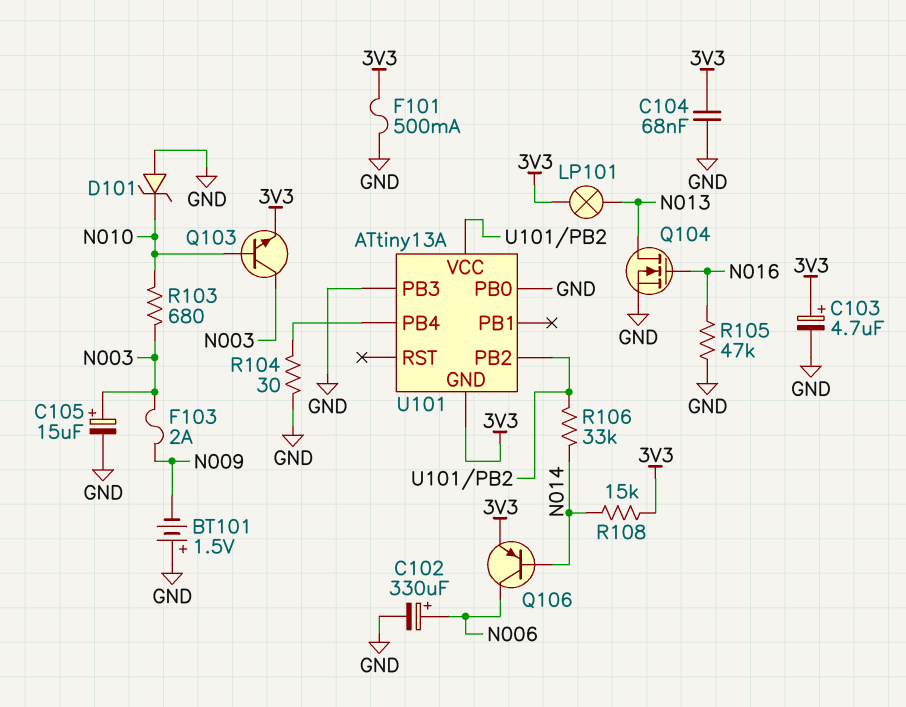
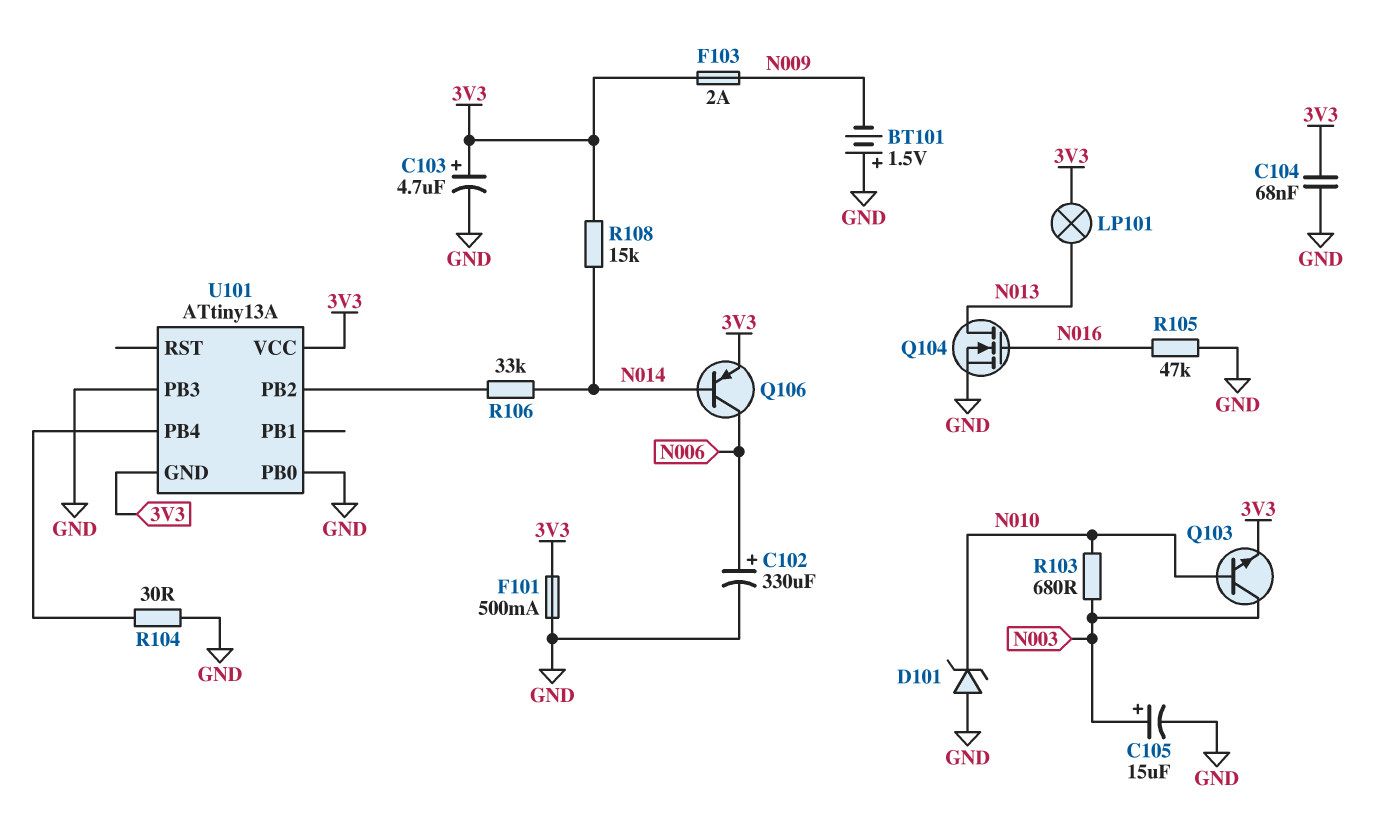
F103: 2A (N003, N009) -> 2A (3V3, N009)
U101 pin VCC: U101/PB2 -> 3V3

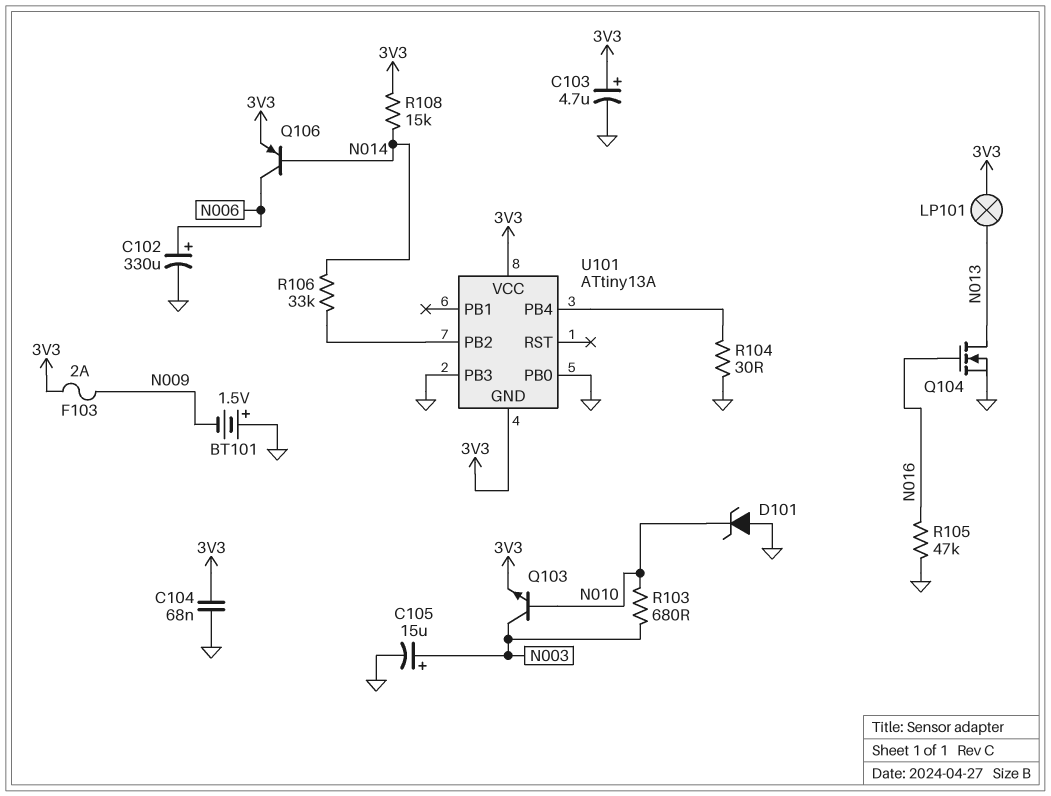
F101: 500mA (3V3, GND) -> none

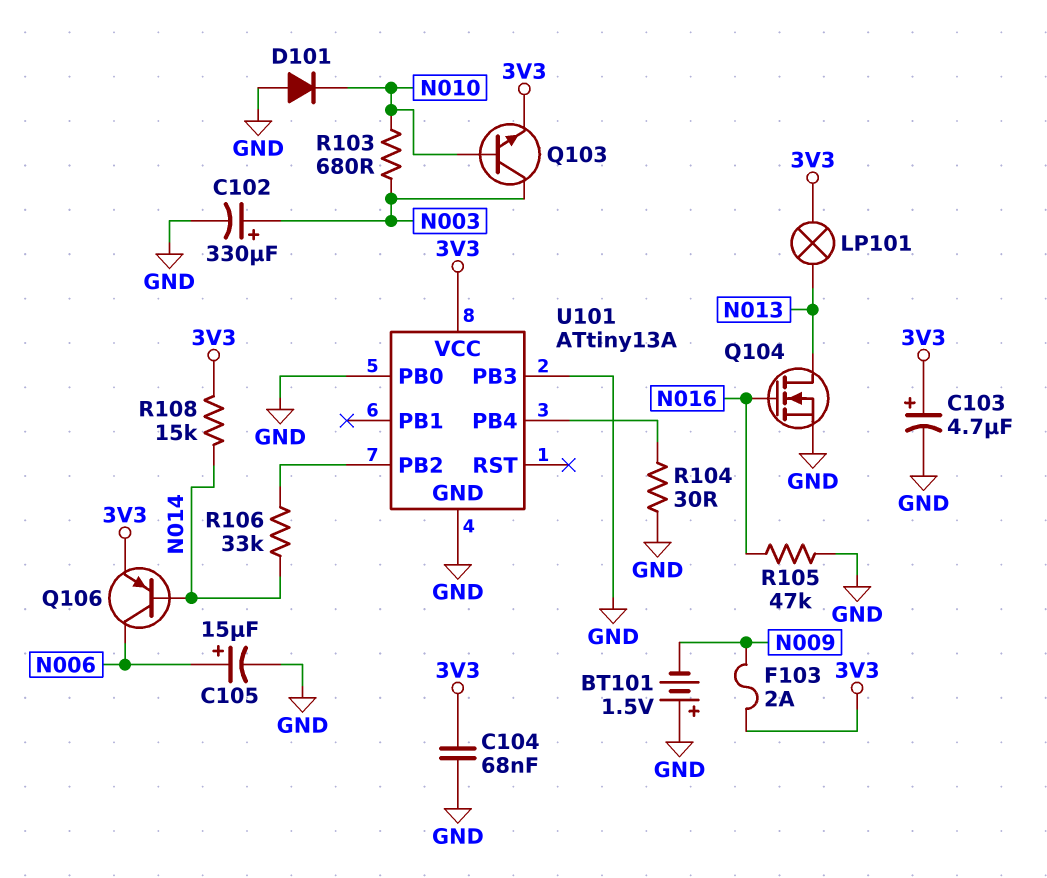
C102: 330uF (plus N006, minus GND) -> 330uF (plus N003, minus GND)
C105: 15uF (plus N003, minus GND) -> 15uF (plus N006, minus GND)
D101: zener (A GND, K N010) -> diode (A GND, K N010)
U101 pin GND: 3V3 -> GND

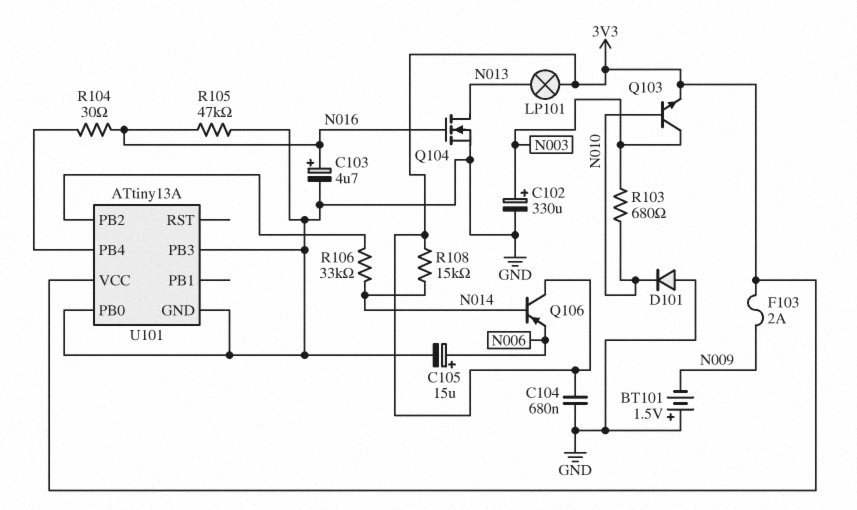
C103: 4.7uF (plus 3V3, minus GND) -> 4.7uF (plus N016, minus GND)
C104: 68nF (3V3, GND) -> 680nF (3V3, GND)
Q106: PNP (B N014, C N006, E 3V3) -> PNP (B N014, C 3V3, E N006)
R104: 30 (GND, U101/PB4) -> 30 (N016, U101/PB4)

